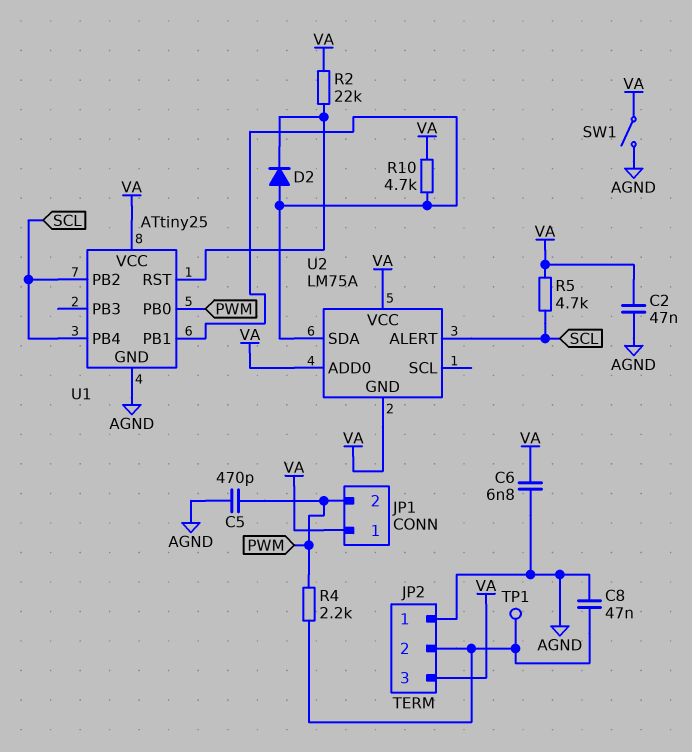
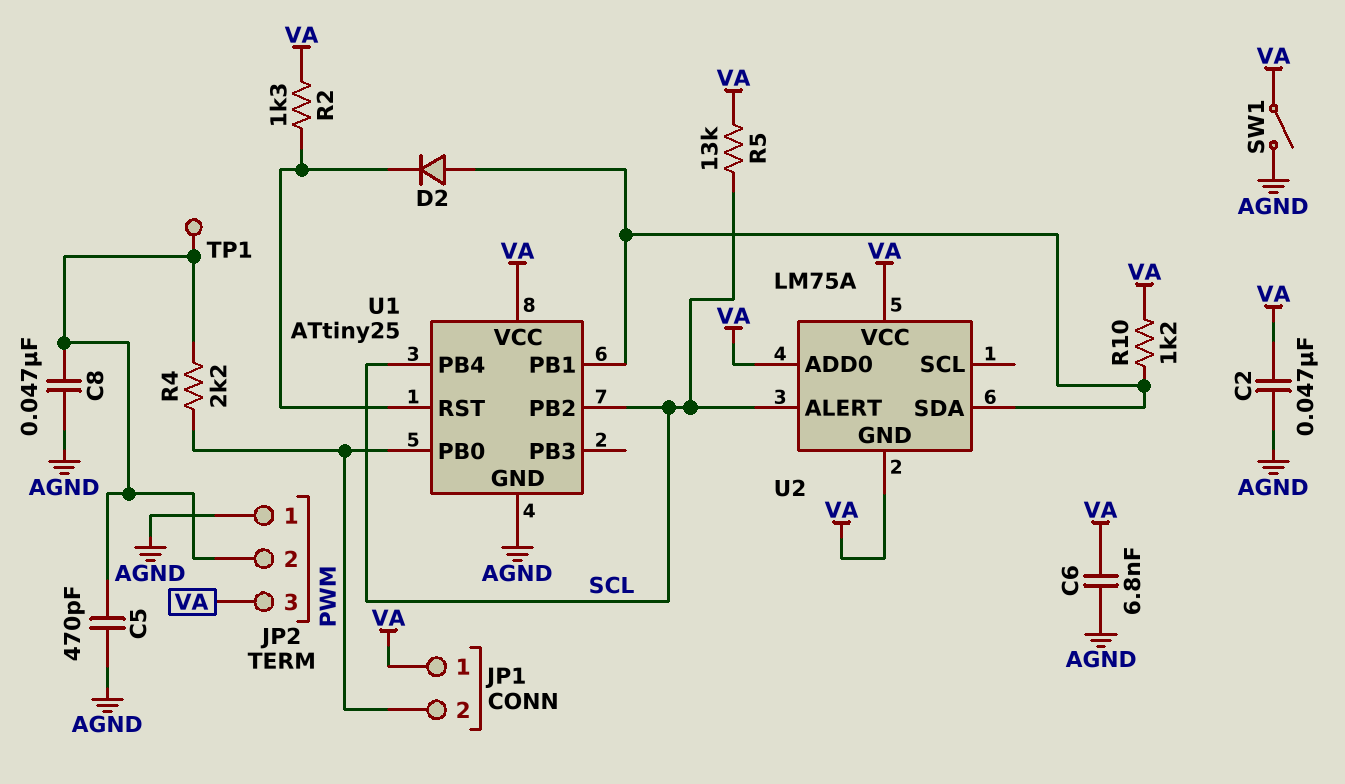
C5: 470pF (AGND, PWM) -> 470pF (AGND, JP2/2)
R2: 22k (U1/RST, VA) -> 1.3k (U1/RST, VA)
R5: 4.7k (SCL, VA) -> 13k (SCL, VA)
R10: 4.7k (U1/PB1, VA) -> 1.2k (U1/PB1, VA)

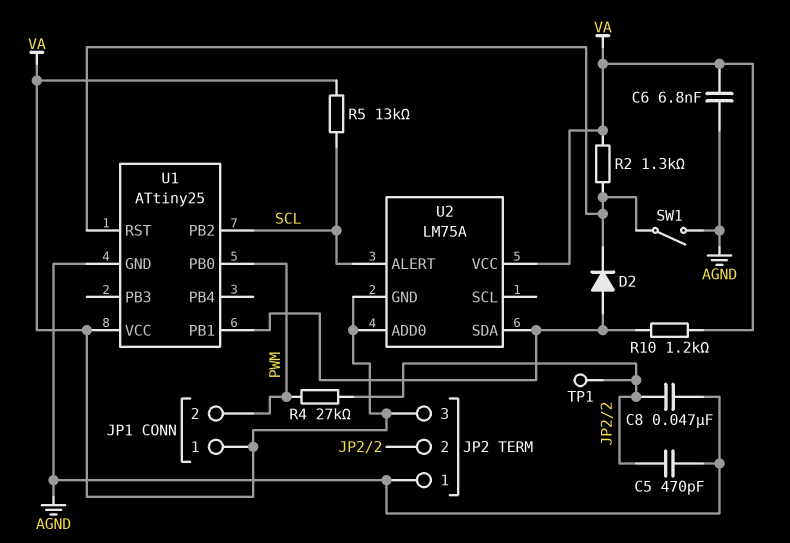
C2: 47nF (AGND, VA) -> none
R4: 2.2k (JP2/2, PWM) -> 27k (JP2/2, PWM)
SW1: switch (AGND, VA) -> switch (AGND, U1/RST)
U1 pin PB4: SCL -> none

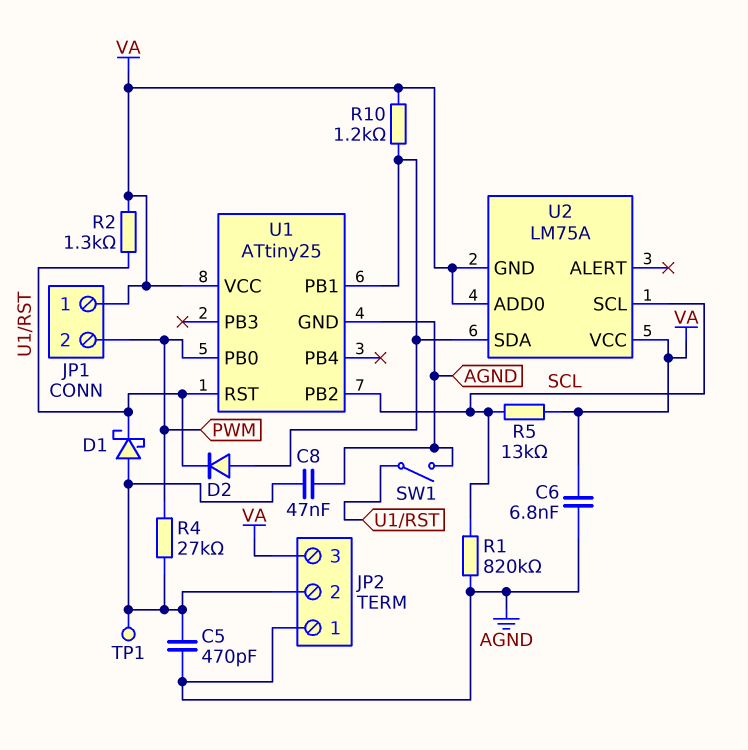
D1: none -> schottky (A JP2/2, K U1/RST)
R1: none -> 820k (AGND, SCL)
U2 pin ALERT: SCL -> none
U2 pin SCL: none -> SCL

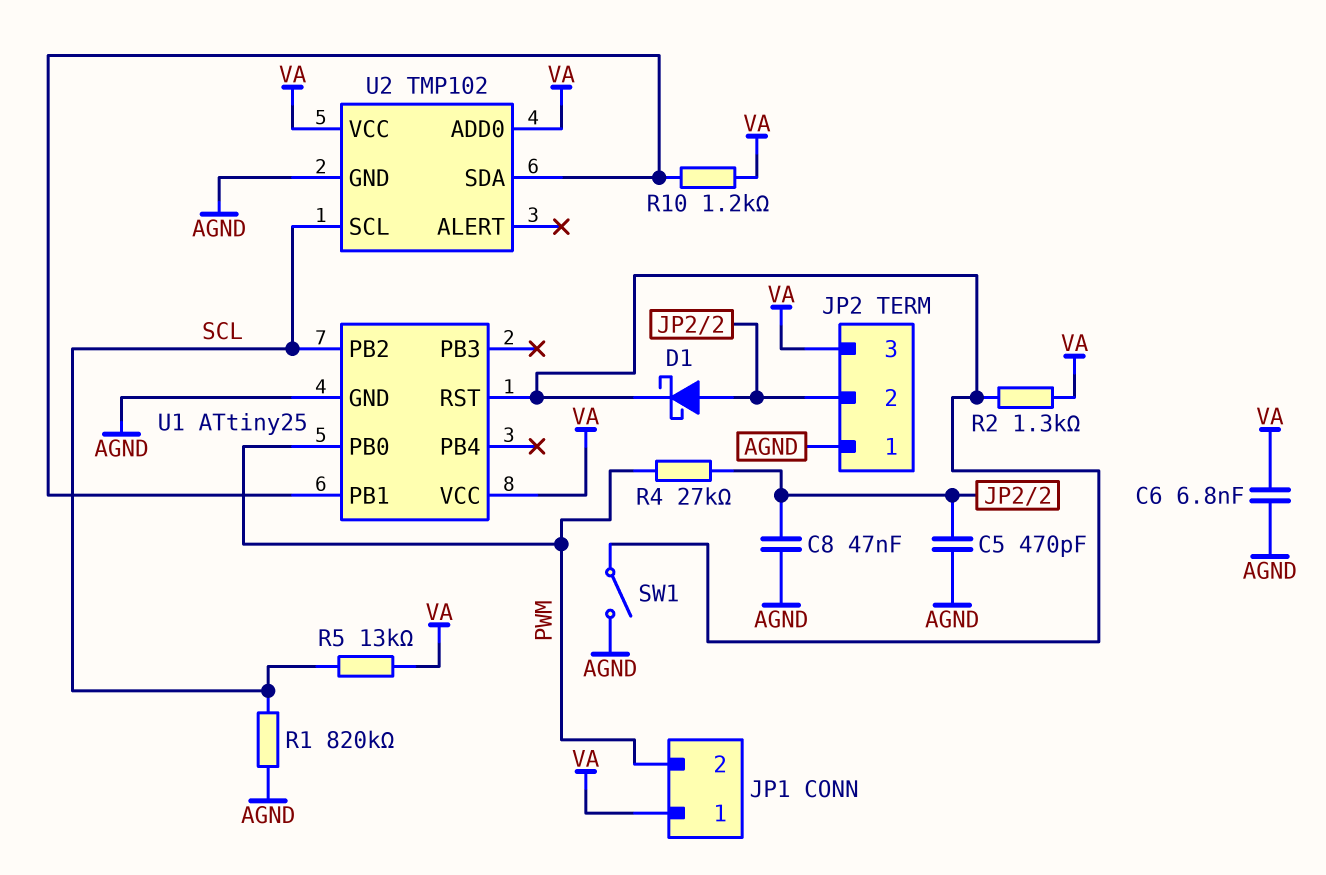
D2: diode (A U1/PB1, K U1/RST) -> none
TP1: test point (JP2/2) -> none
U2: LM75A -> TMP102
U2 pin GND: VA -> AGND

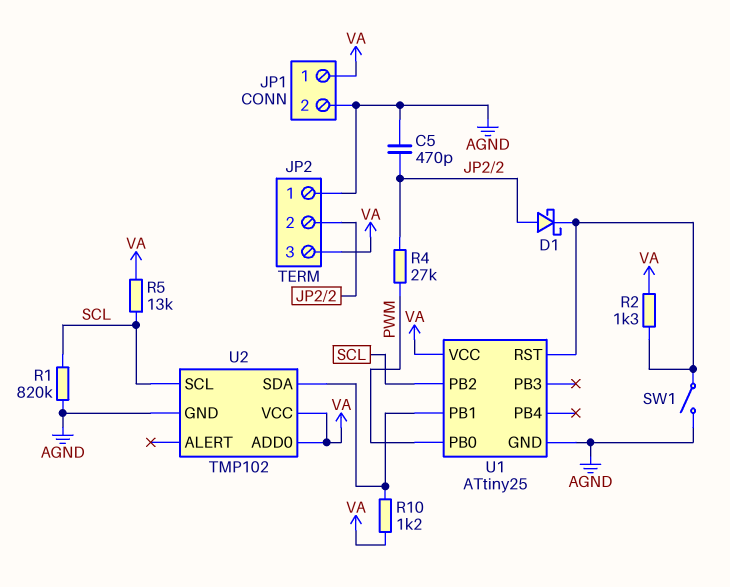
C6: 6.8nF (AGND, VA) -> none
C8: 47nF (AGND, JP2/2) -> none
JP1 pin 2: PWM -> AGND

